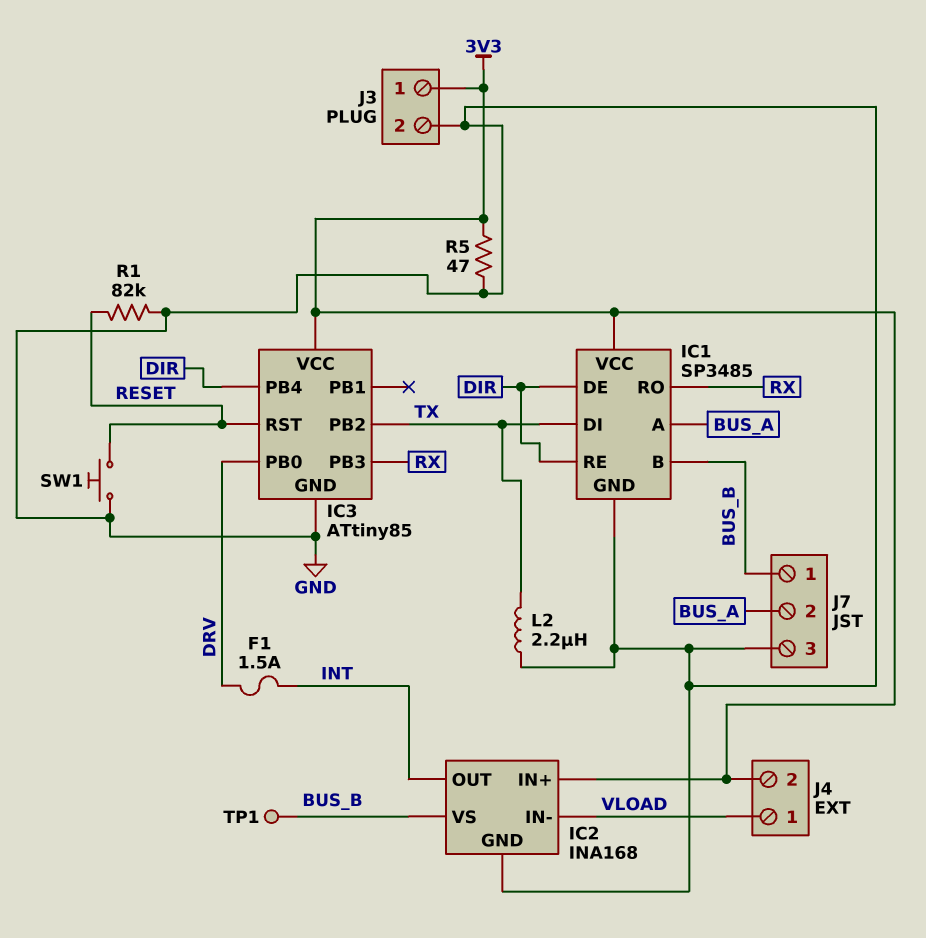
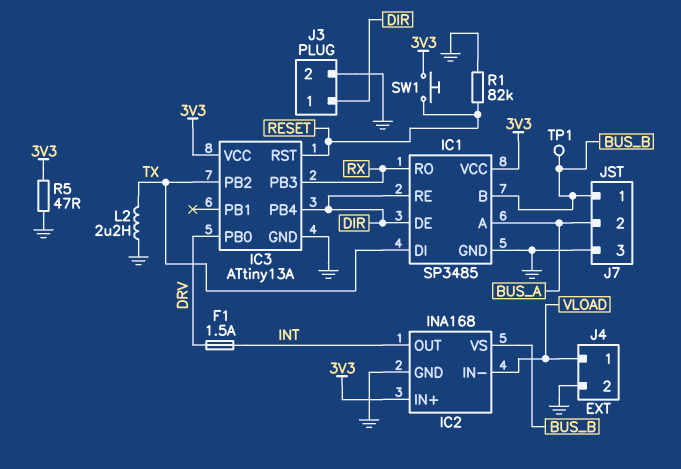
IC3: ATtiny85 -> ATtiny13A
J3 pin 1: 3V3 -> DIR
J4 pin 2: 3V3 -> GND
SW1: button (GND, RESET) -> button (3V3, RESET)

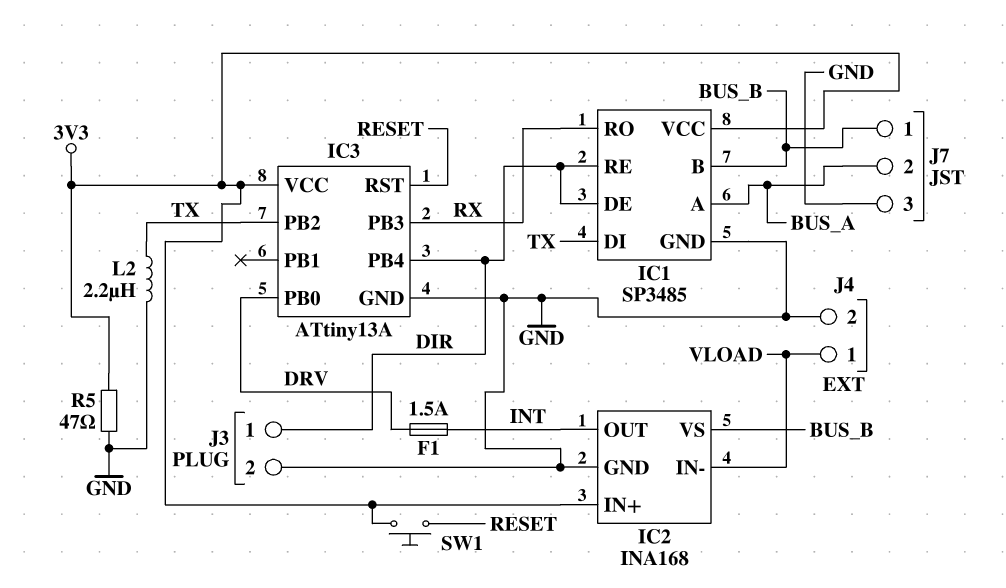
R1: 82k (GND, RESET) -> none
TP1: test point (BUS_B) -> none

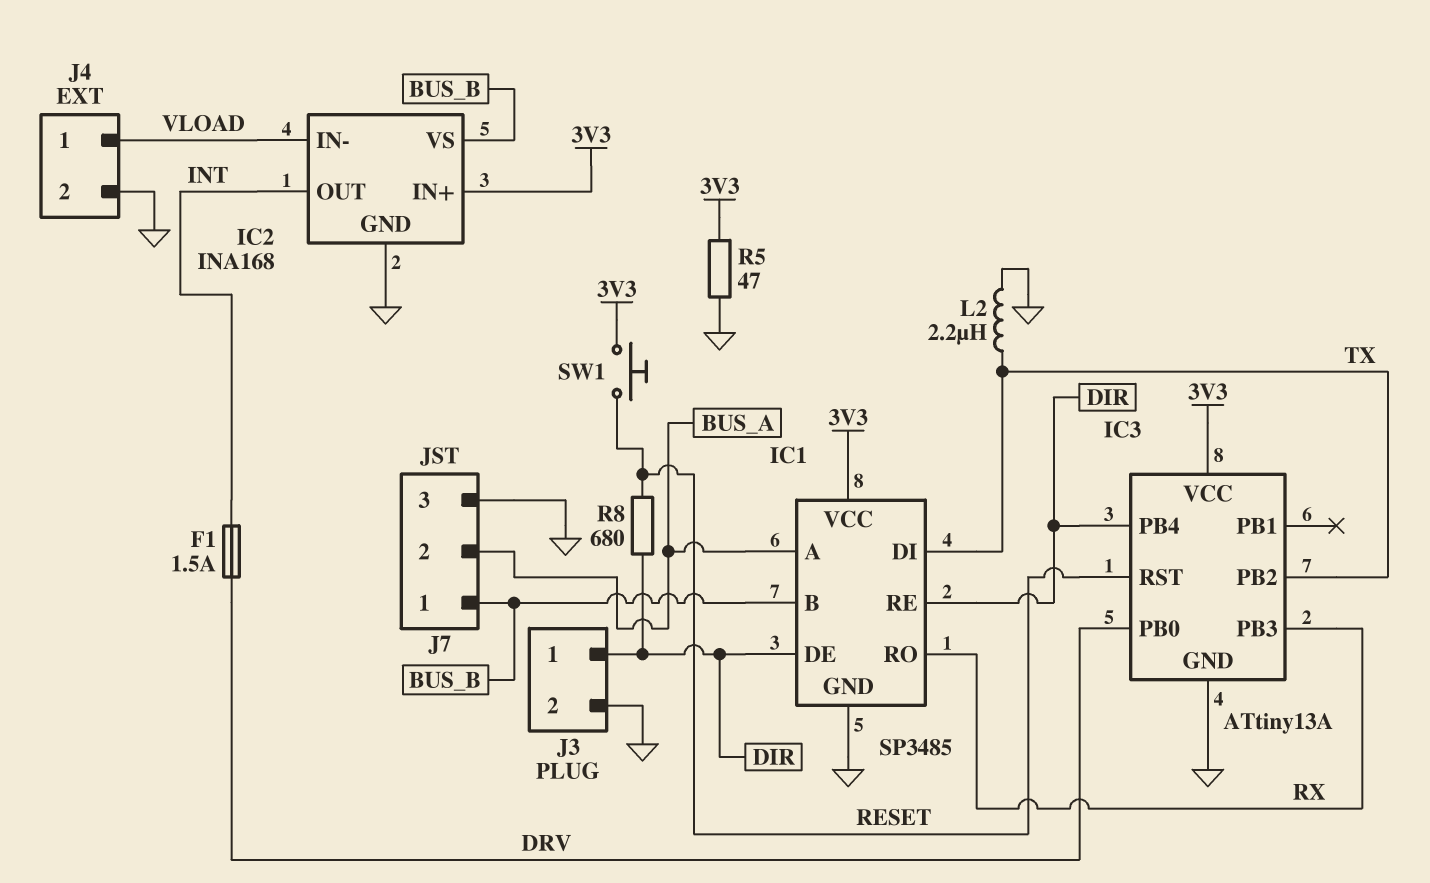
R8: none -> 680 (DIR, RESET)

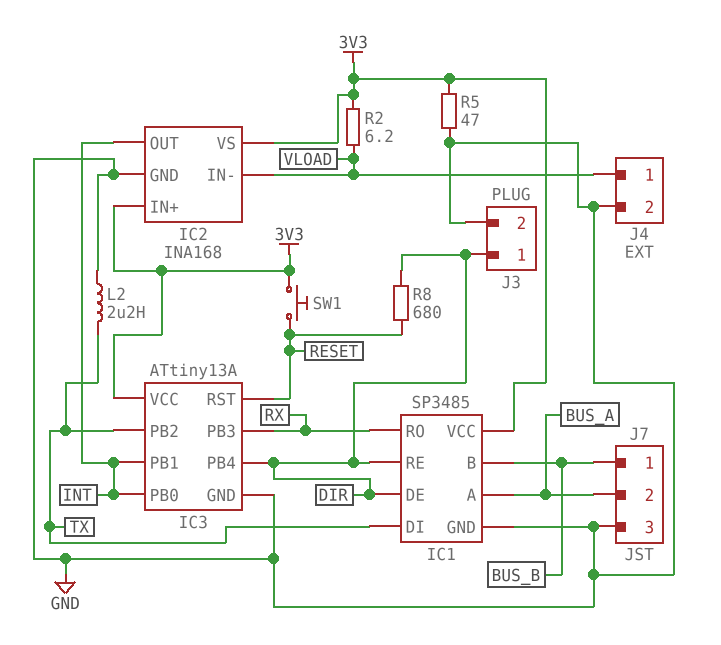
F1: 1.5A (DRV, INT) -> none
IC2 pin VS: BUS_B -> 3V3
IC3 pin PB0: DRV -> INT
IC3 pin PB1: none -> INT
R2: none -> 6.2 (3V3, VLOAD)

